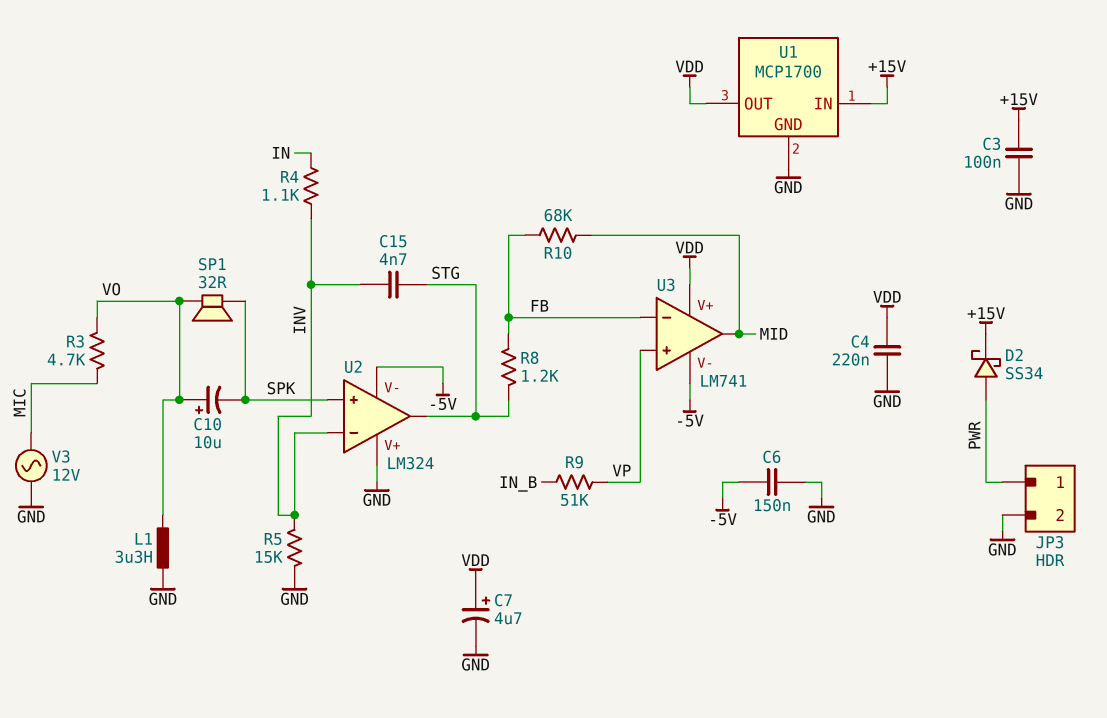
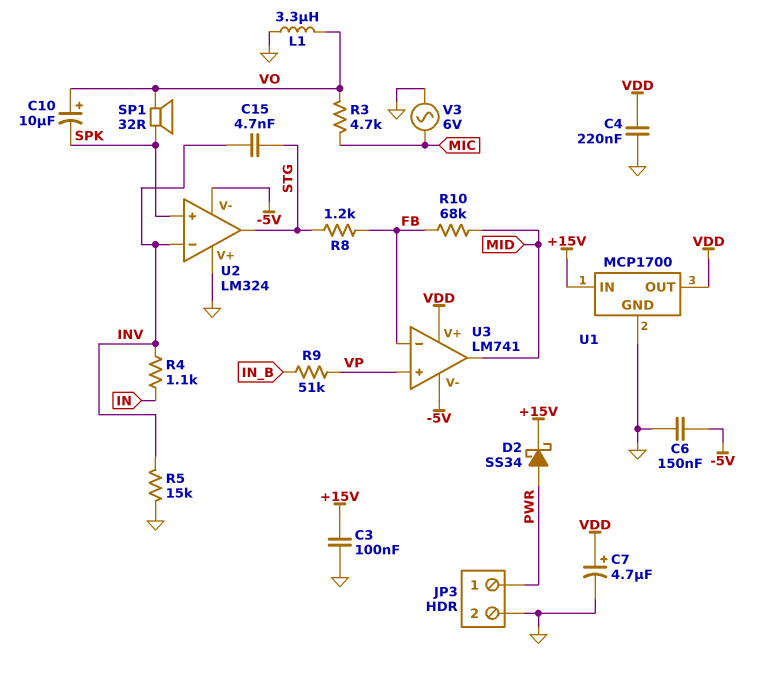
V3: AC 12V (GND, MIC) -> AC 6V (GND, MIC)

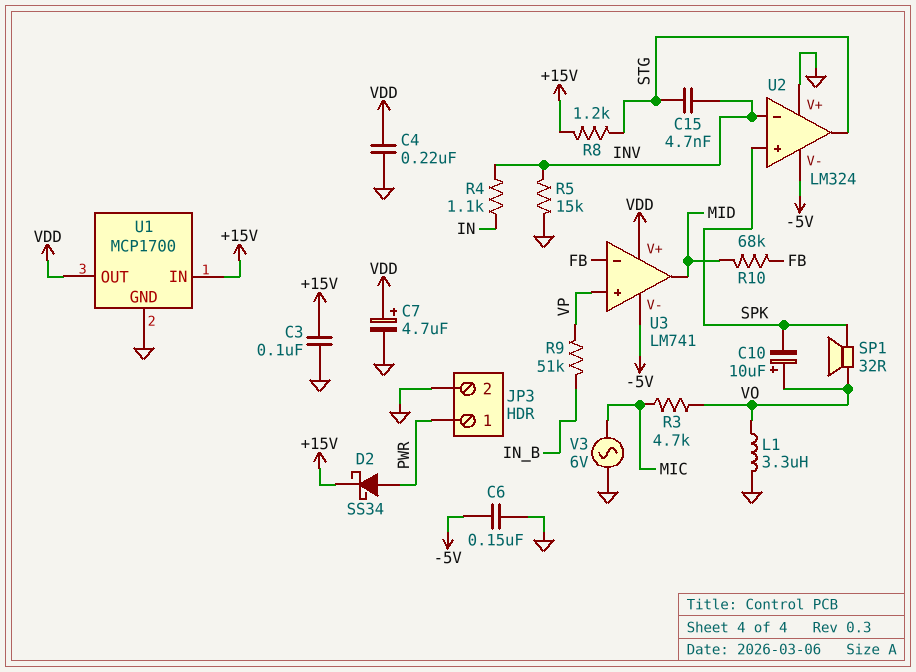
R8: 1.2k (FB, STG) -> 1.2k (+15V, STG)

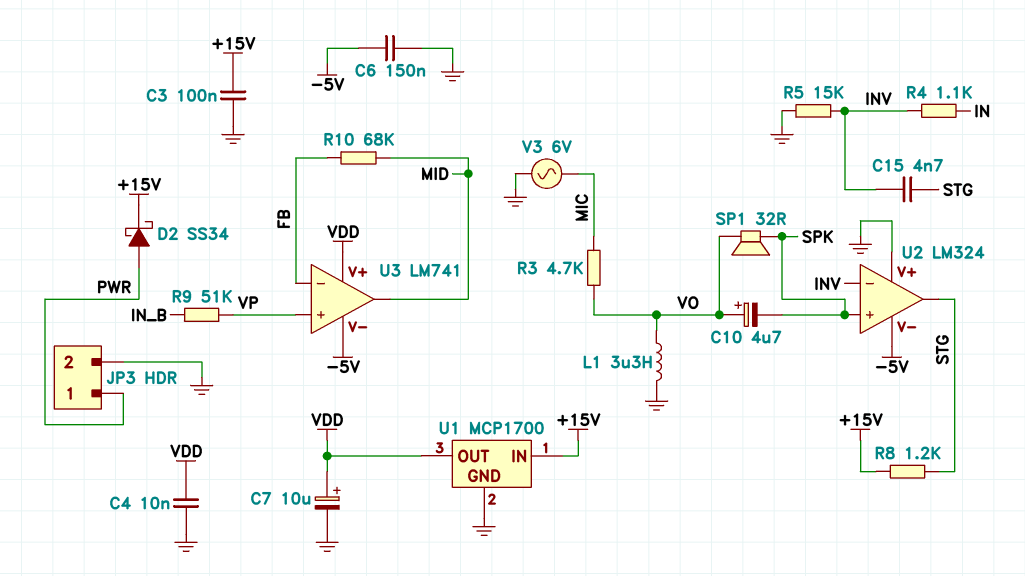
C4: 220nF (GND, VDD) -> 10nF (GND, VDD)
C7: 4.7uF (plus VDD, minus GND) -> 10uF (plus VDD, minus GND)
C10: 10uF (plus VO, minus SPK) -> 4.7uF (plus VO, minus SPK)

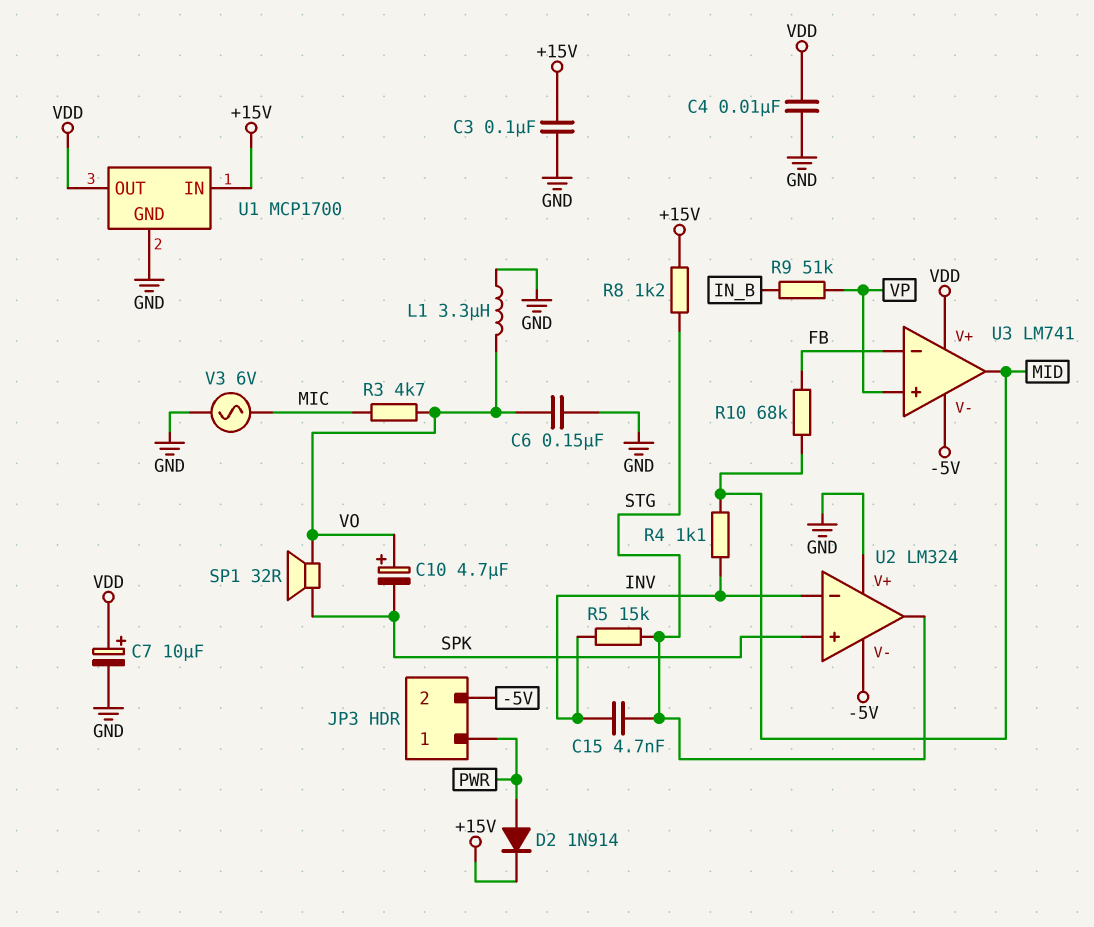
C6: 150nF (-5V, GND) -> 150nF (GND, VO)
D2: schottky SS34 (A PWR, K +15V) -> diode 1N914 (A PWR, K +15V)
JP3 pin 2: GND -> -5V
R4: 1.1k (IN, INV) -> 1.1k (INV, MID)
R5: 15k (GND, INV) -> 15k (INV, STG)

